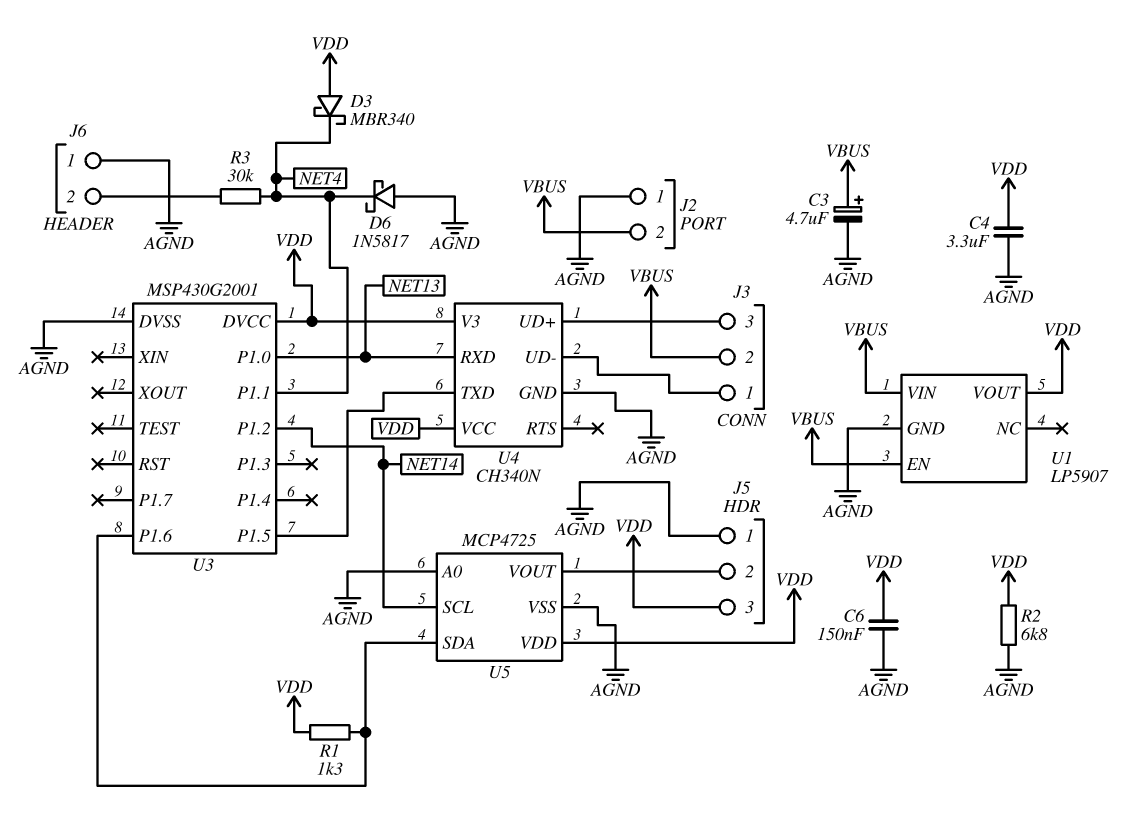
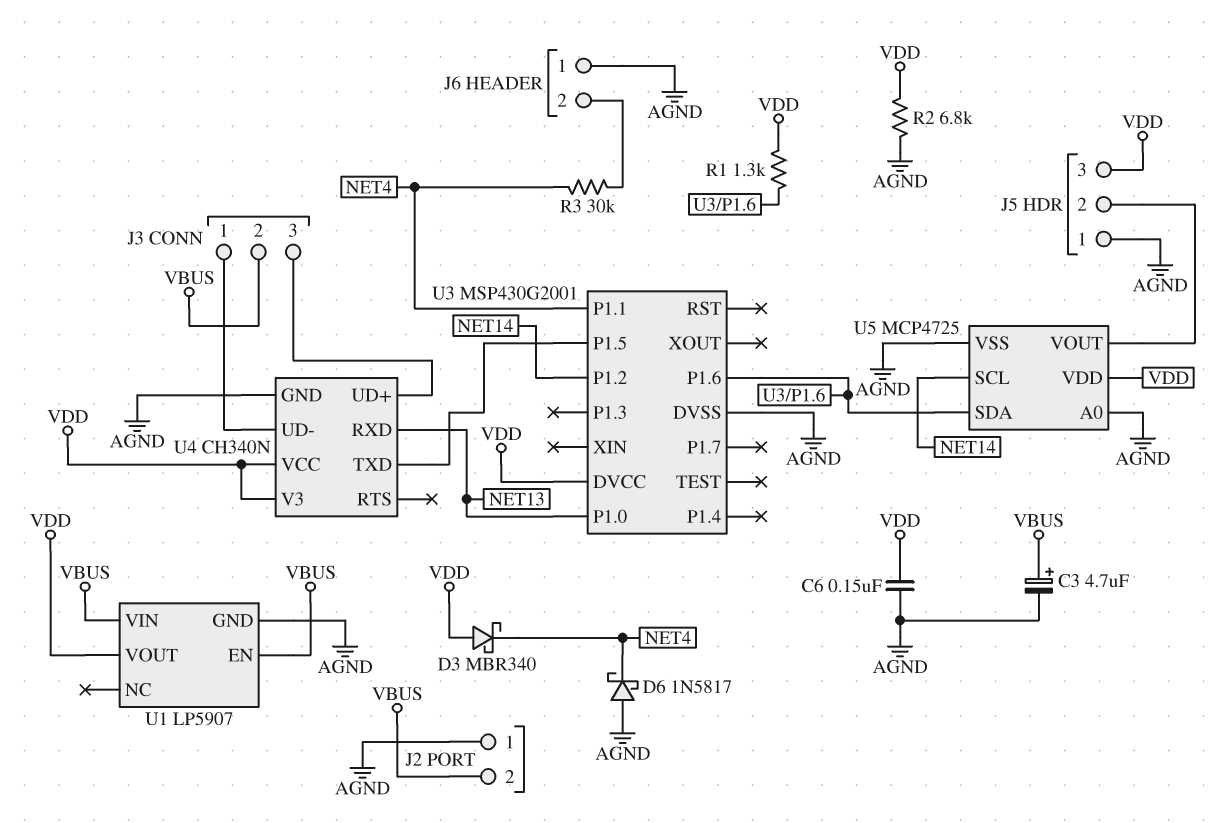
C4: 3.3uF (AGND, VDD) -> none

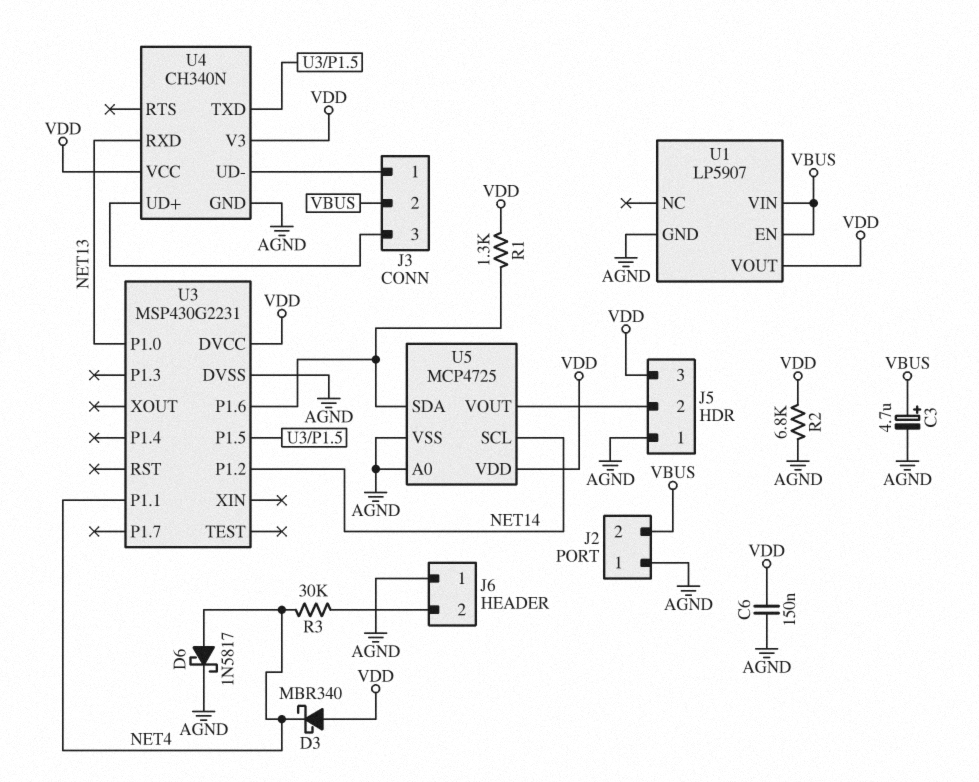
D6: schottky 1N5817 (A AGND, K NET4) -> schottky 1N5817 (A NET4, K AGND)
U3: MSP430G2001 -> MSP430G2231

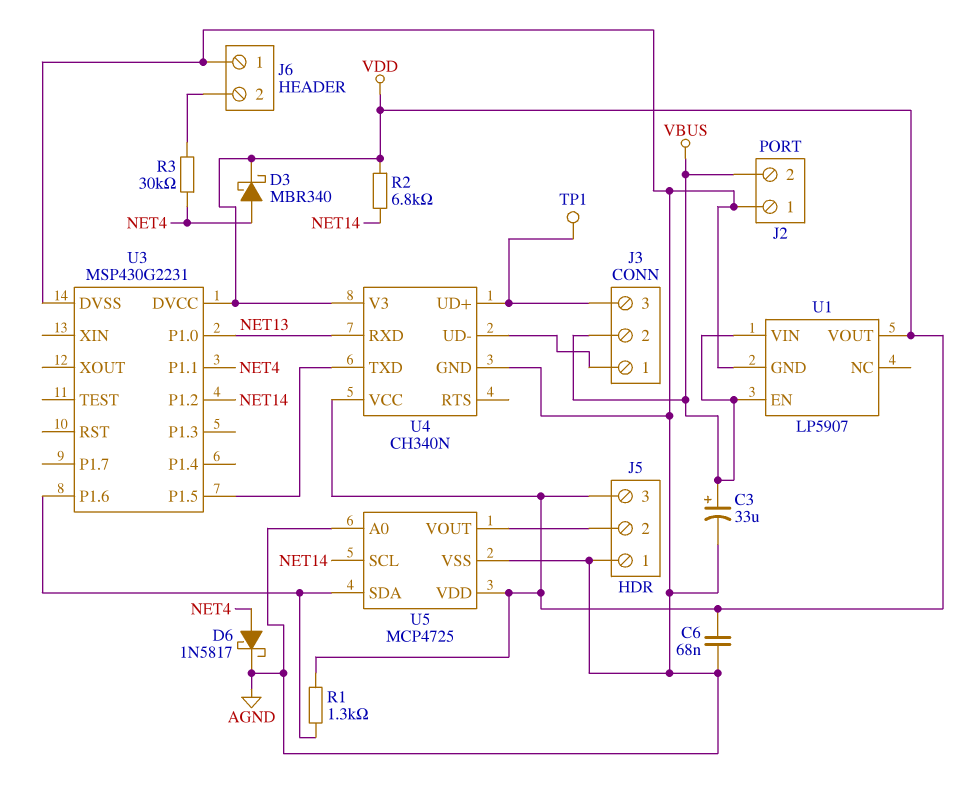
C3: 4.7uF (plus VBUS, minus AGND) -> 33uF (plus VBUS, minus AGND)
C6: 150nF (AGND, VDD) -> 68nF (AGND, VDD)
D3: schottky MBR340 (A VDD, K NET4) -> schottky MBR340 (A NET4, K VDD)
R2: 6.8k (AGND, VDD) -> 6.8k (NET14, VDD)
TP1: none -> test point (J3/3)

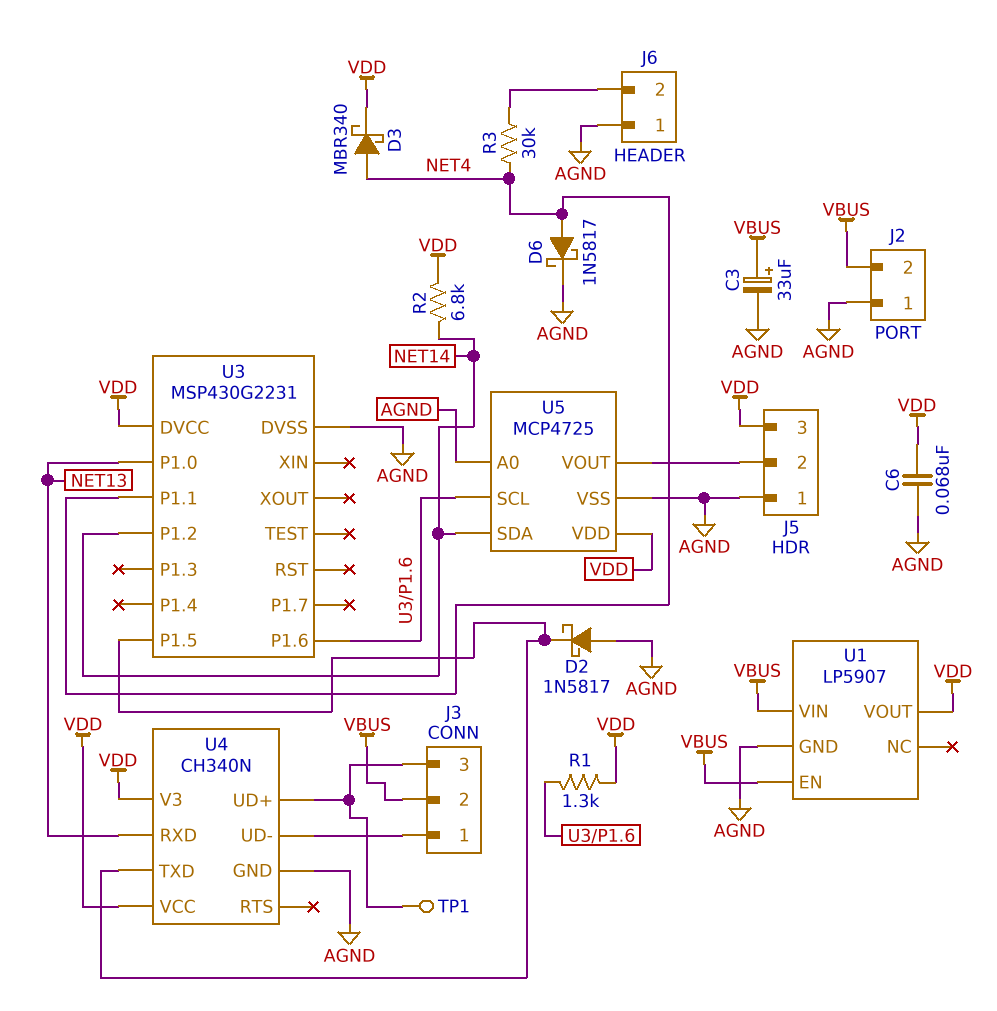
D2: none -> schottky 1N5817 (A AGND, K U3/P1.5)
U5 pin SCL: NET14 -> U3/P1.6
U5 pin SDA: U3/P1.6 -> NET14

